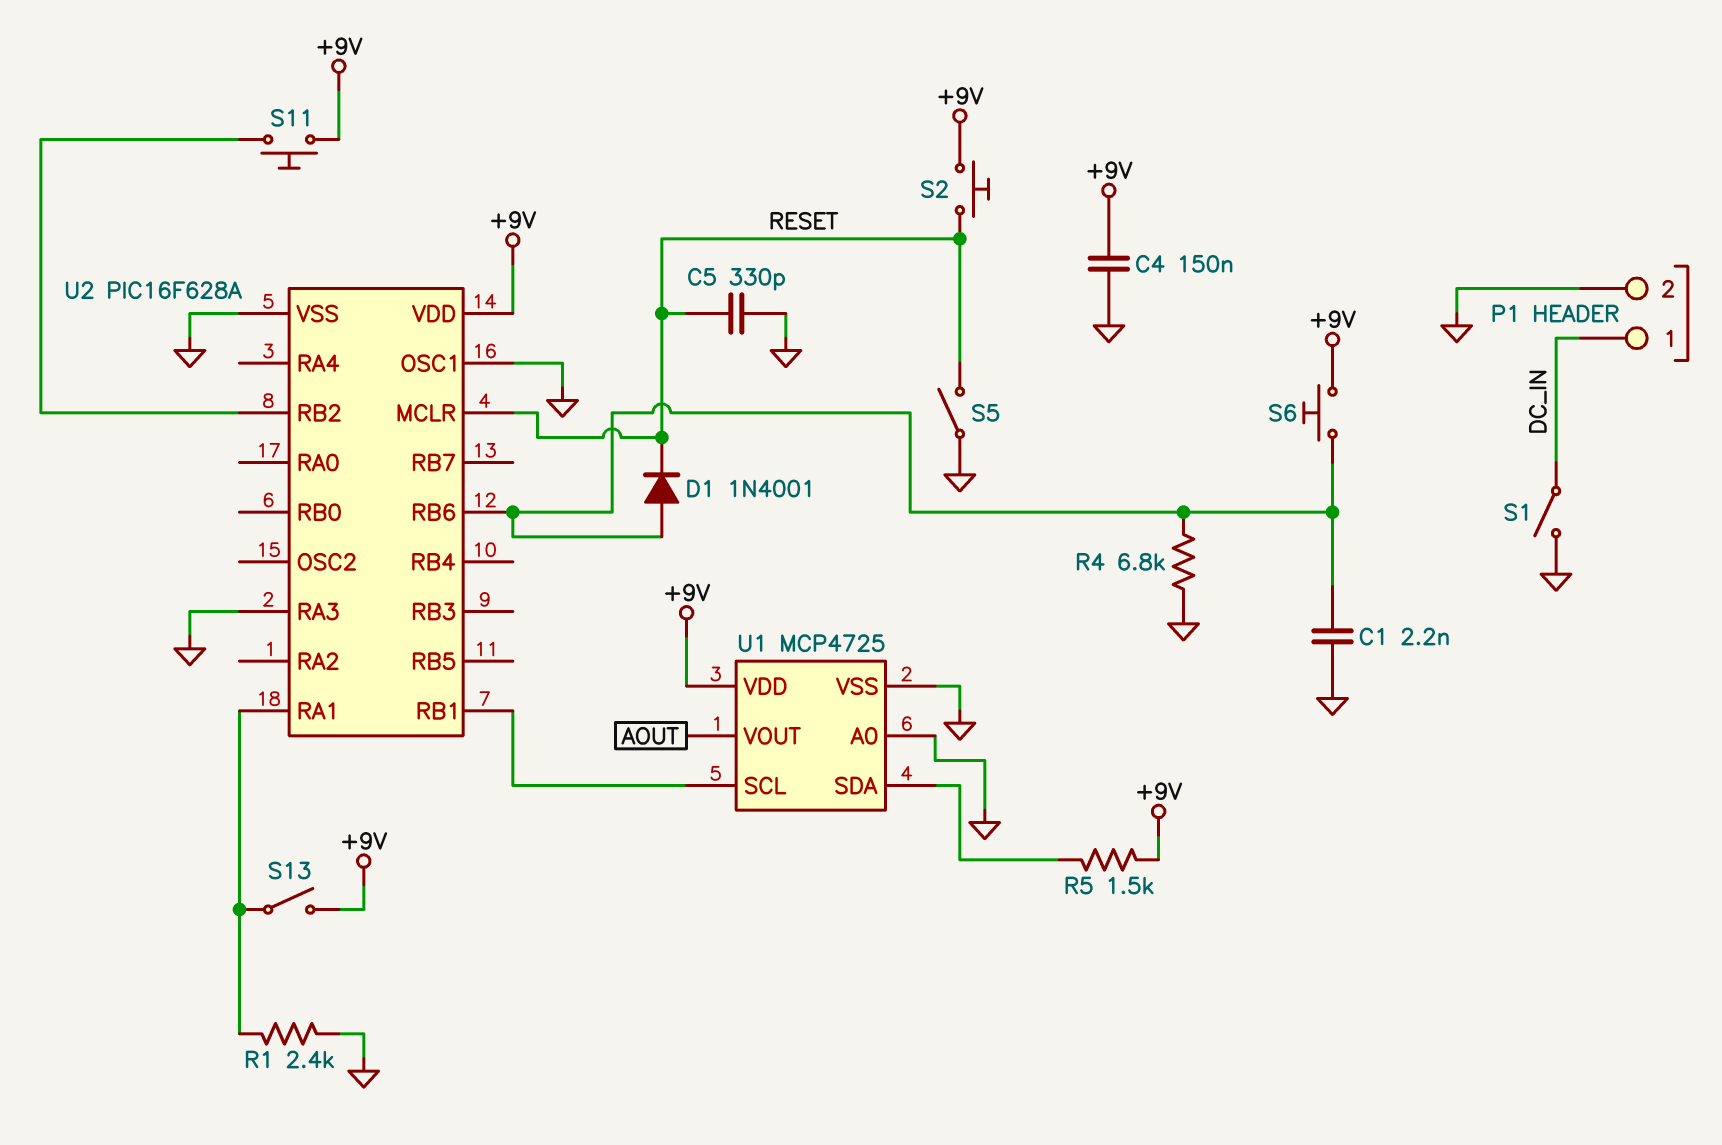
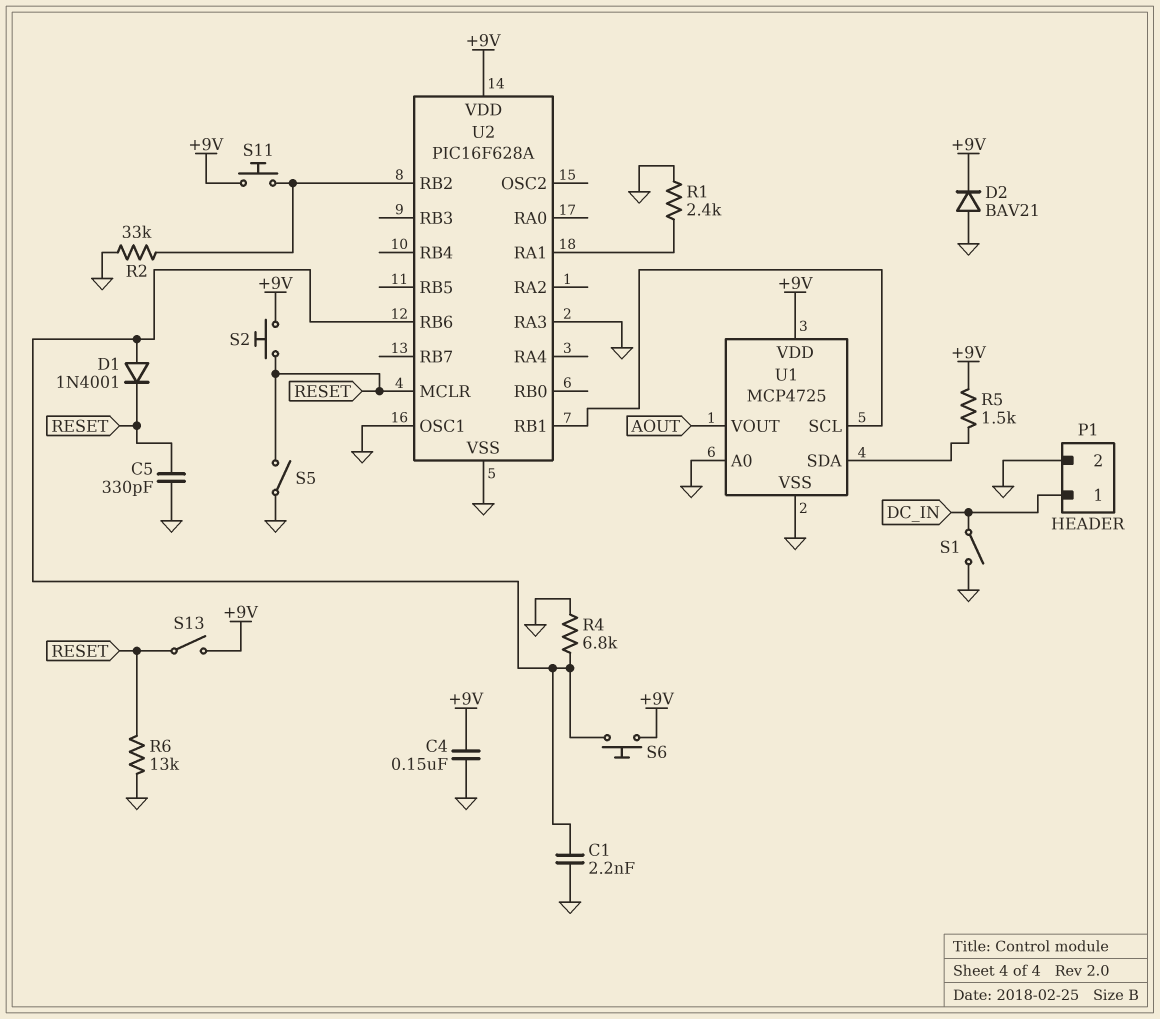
D2: none -> diode BAV21 (A GND, K +9V)
R2: none -> 33k (GND, U2/RB2)
R6: none -> 13k (GND, RESET)
S13: switch (+9V, U2/RA1) -> switch (+9V, RESET)

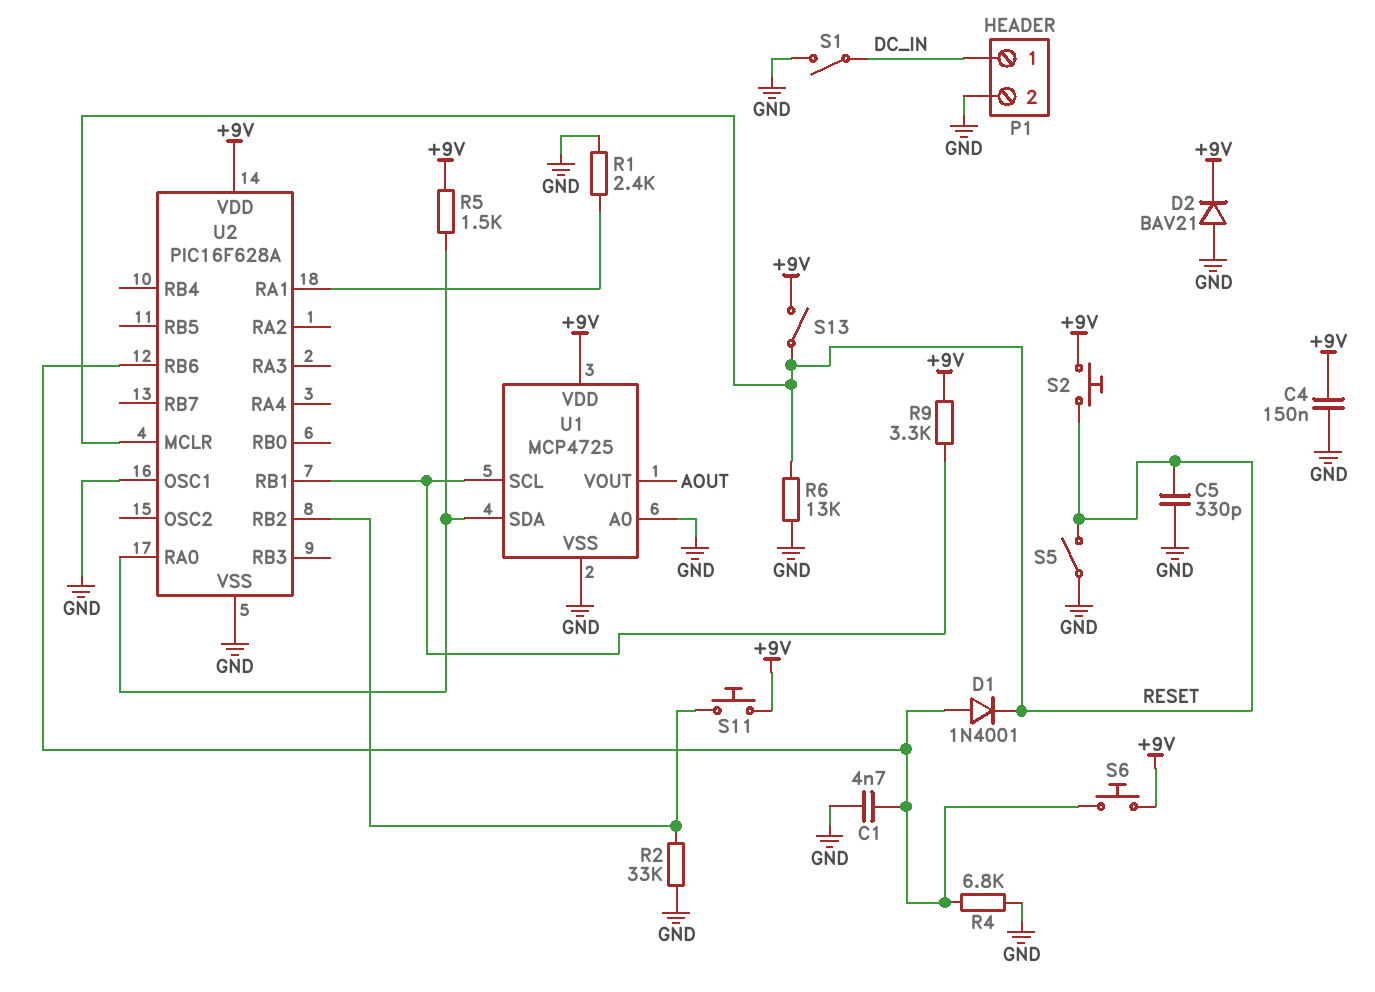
C1: 2.2nF (GND, U2/RB6) -> 4.7nF (GND, U2/RB6)
R9: none -> 3.3k (+9V, U1/SCL)
U2 pin RA0: none -> U1/SDA
U2 pin RA3: GND -> none

